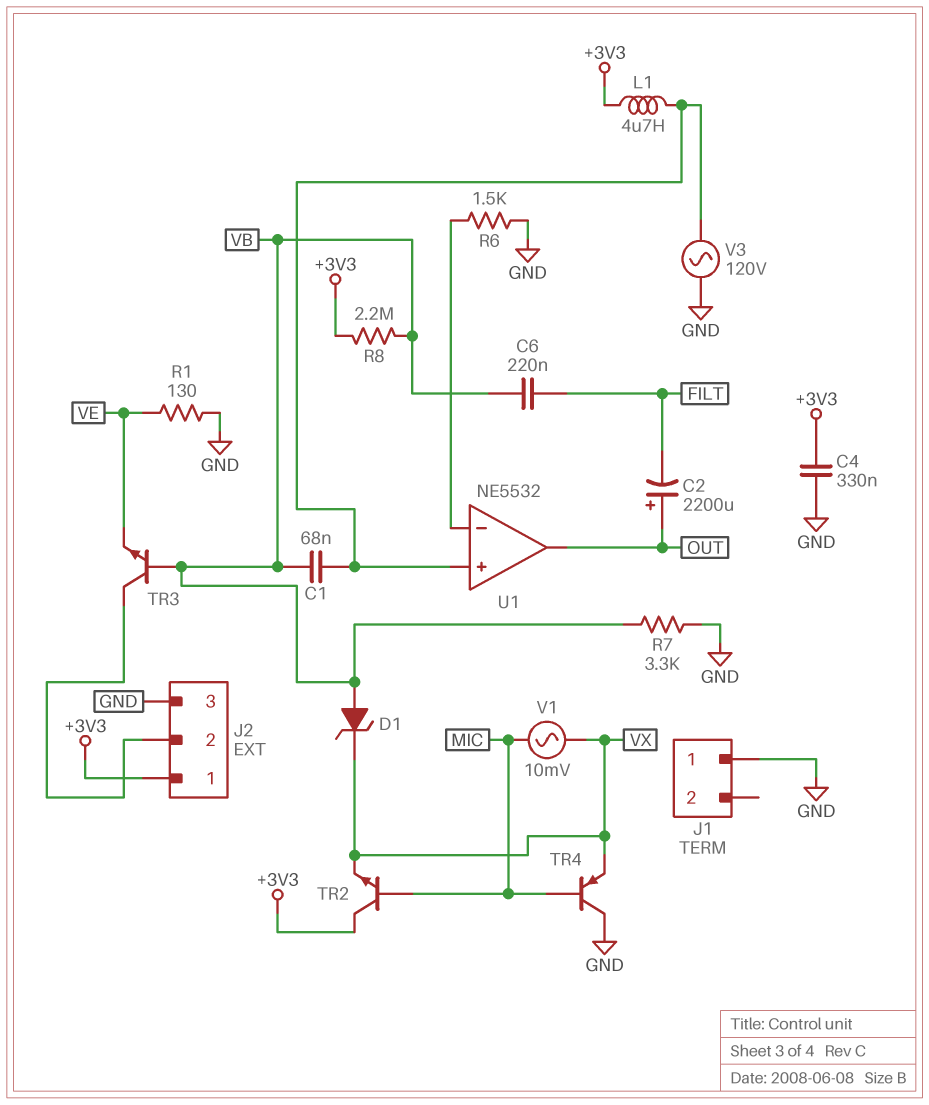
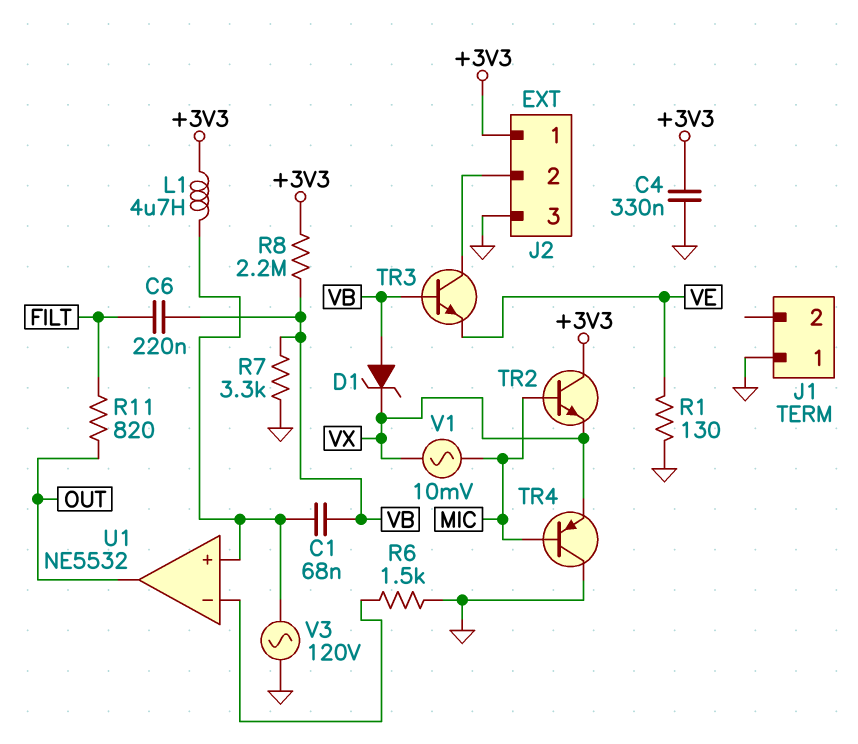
C2: 2200uF (plus OUT, minus FILT) -> none
R11: none -> 820 (FILT, OUT)

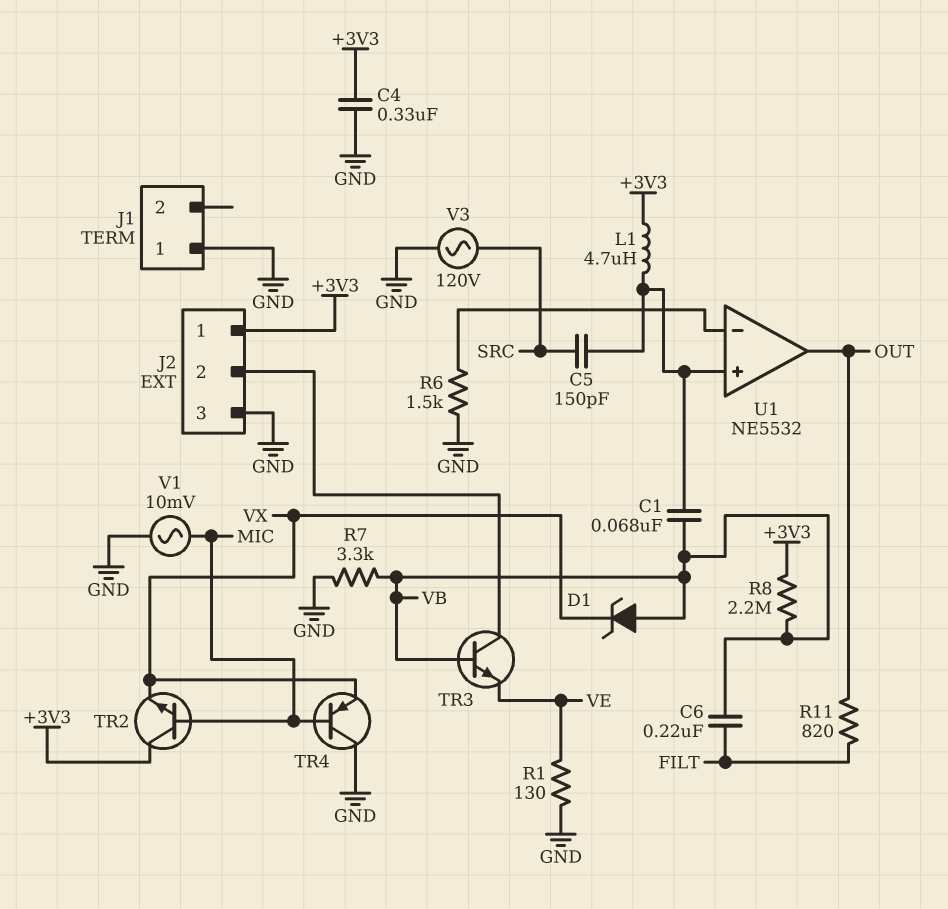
C5: none -> 150pF (SRC, U1/in+)
V1: AC 10mV (MIC, VX) -> AC 10mV (GND, MIC)
V3: AC 120V (GND, U1/in+) -> AC 120V (GND, SRC)

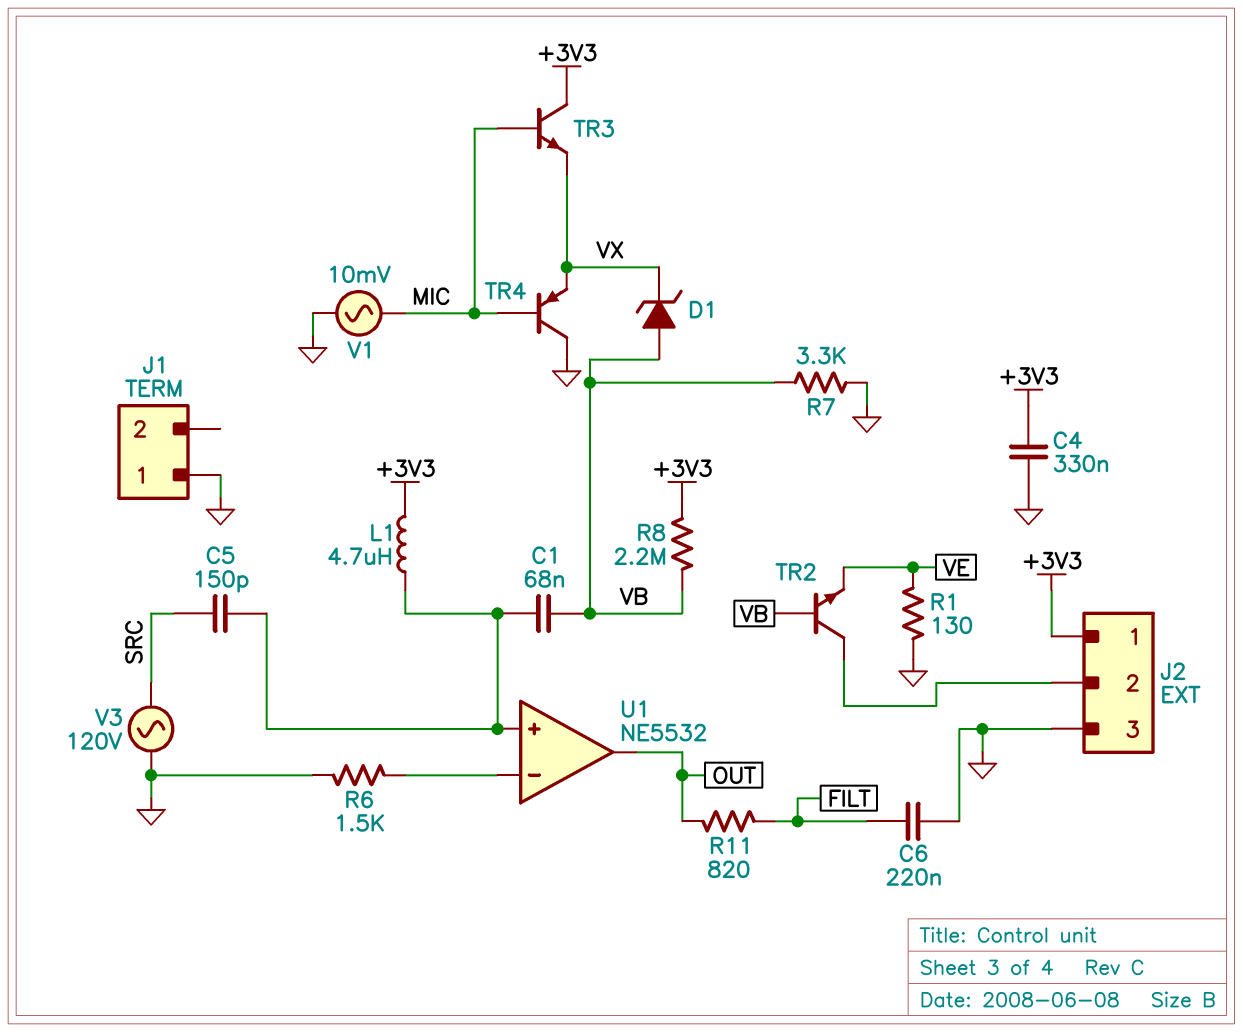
C6: 220nF (FILT, VB) -> 220nF (FILT, GND)
TR2: NPN (B MIC, C +3V3, E VX) -> NPN (B VB, C J2/2, E VE)
TR3: NPN (B VB, C J2/2, E VE) -> NPN (B MIC, C +3V3, E VX)

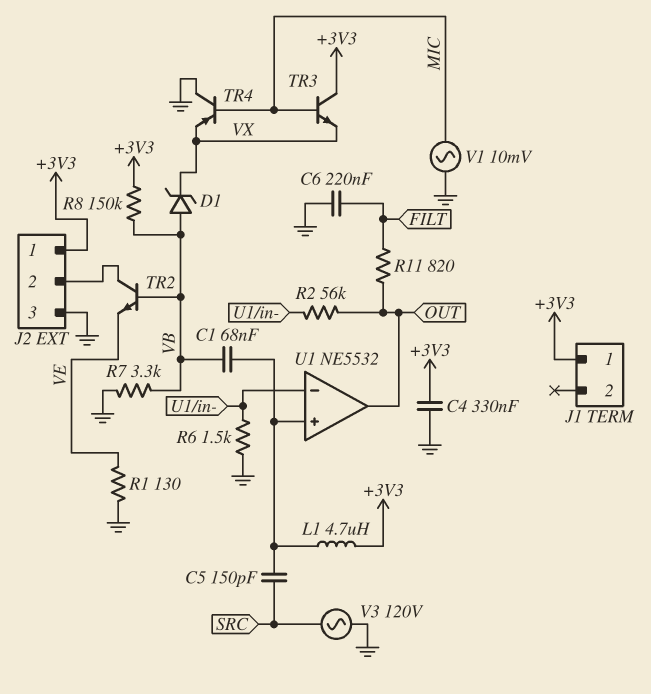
J1 pin 1: GND -> +3V3
R2: none -> 56k (OUT, U1/in-)
R8: 2.2M (+3V3, VB) -> 150k (+3V3, VB)

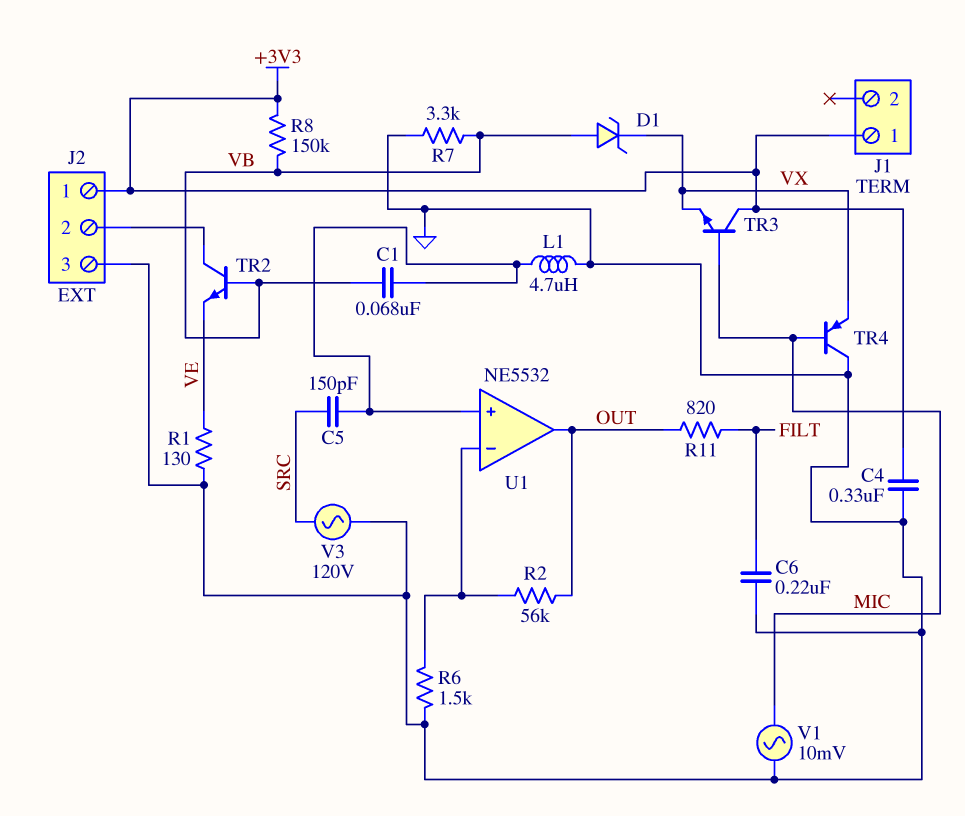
L1: 4.7uH (+3V3, U1/in+) -> 4.7uH (GND, U1/in+)

